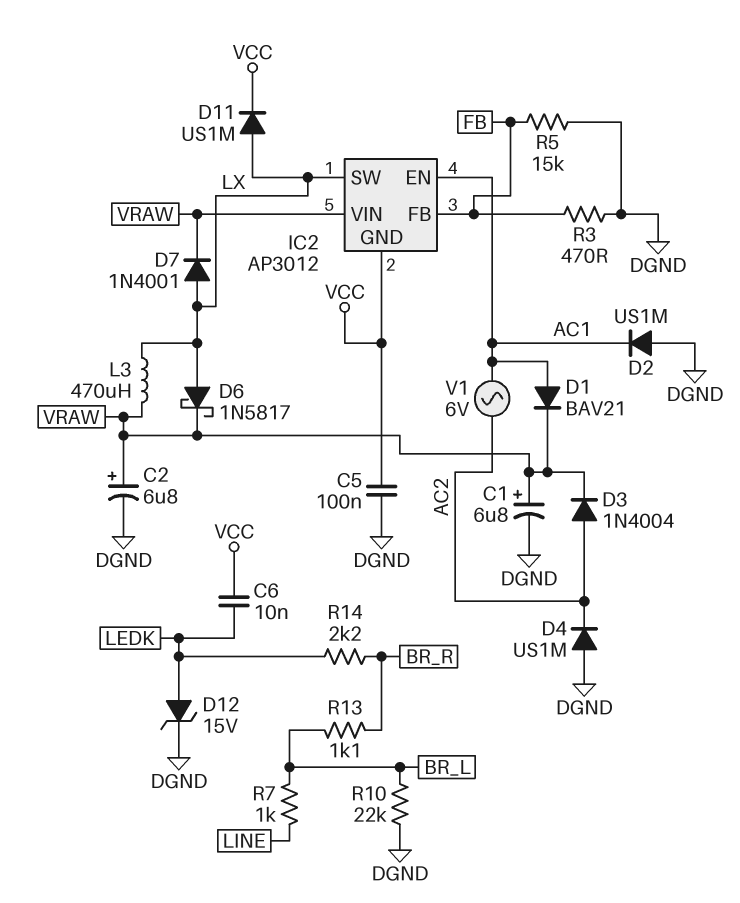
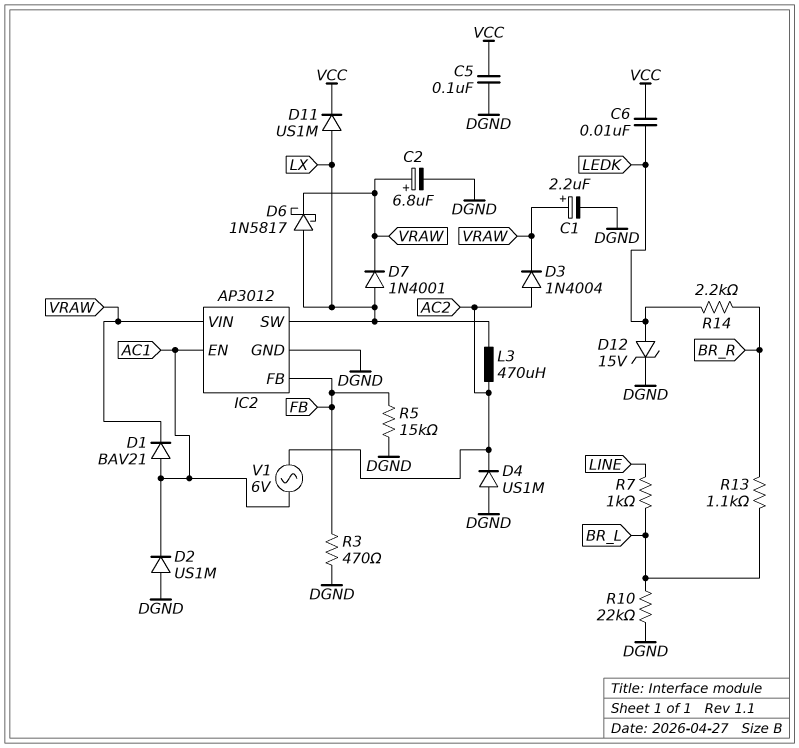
C1: 6.8uF (plus VRAW, minus DGND) -> 2.2uF (plus VRAW, minus DGND)
IC2 pin GND: VCC -> DGND
L3: 470uH (LX, VRAW) -> 470uH (AC2, LX)

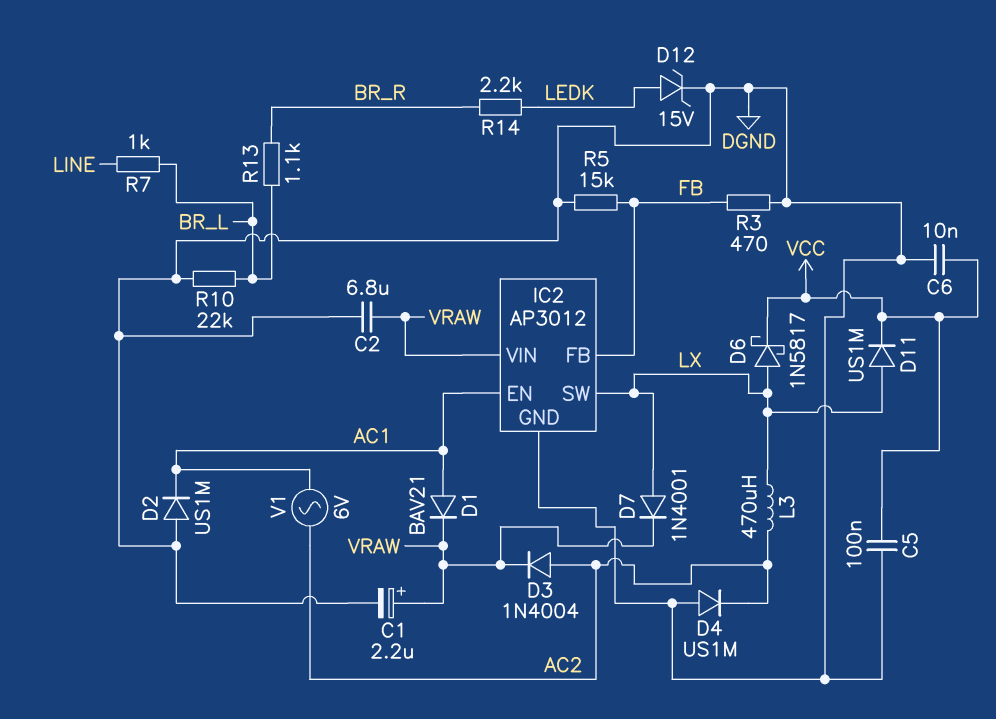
C2: 6.8uF (plus VRAW, minus DGND) -> 6.8uF (DGND, VRAW)
C6: 10nF (LEDK, VCC) -> 10nF (DGND, VCC)
D6: schottky 1N5817 (A LX, K VRAW) -> schottky 1N5817 (A LX, K VCC)

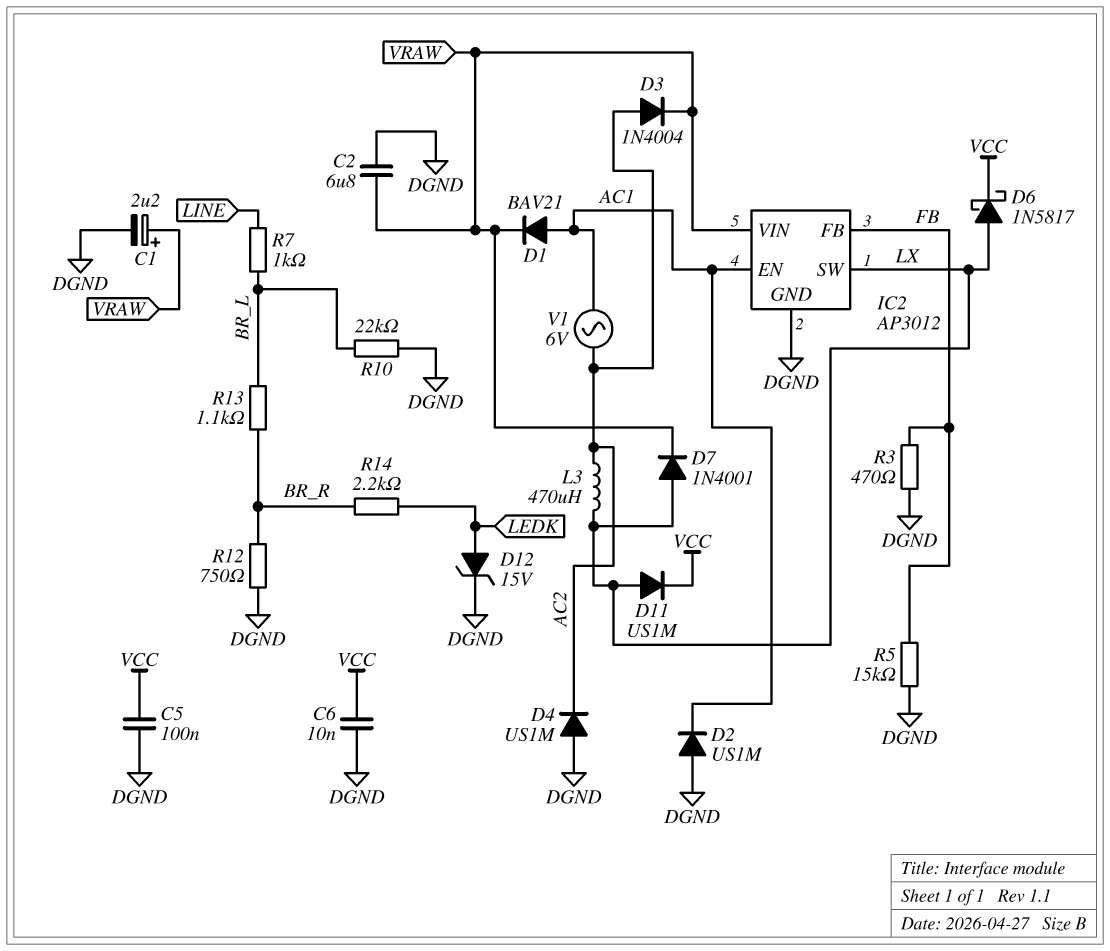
R12: none -> 750 (BR_R, DGND)

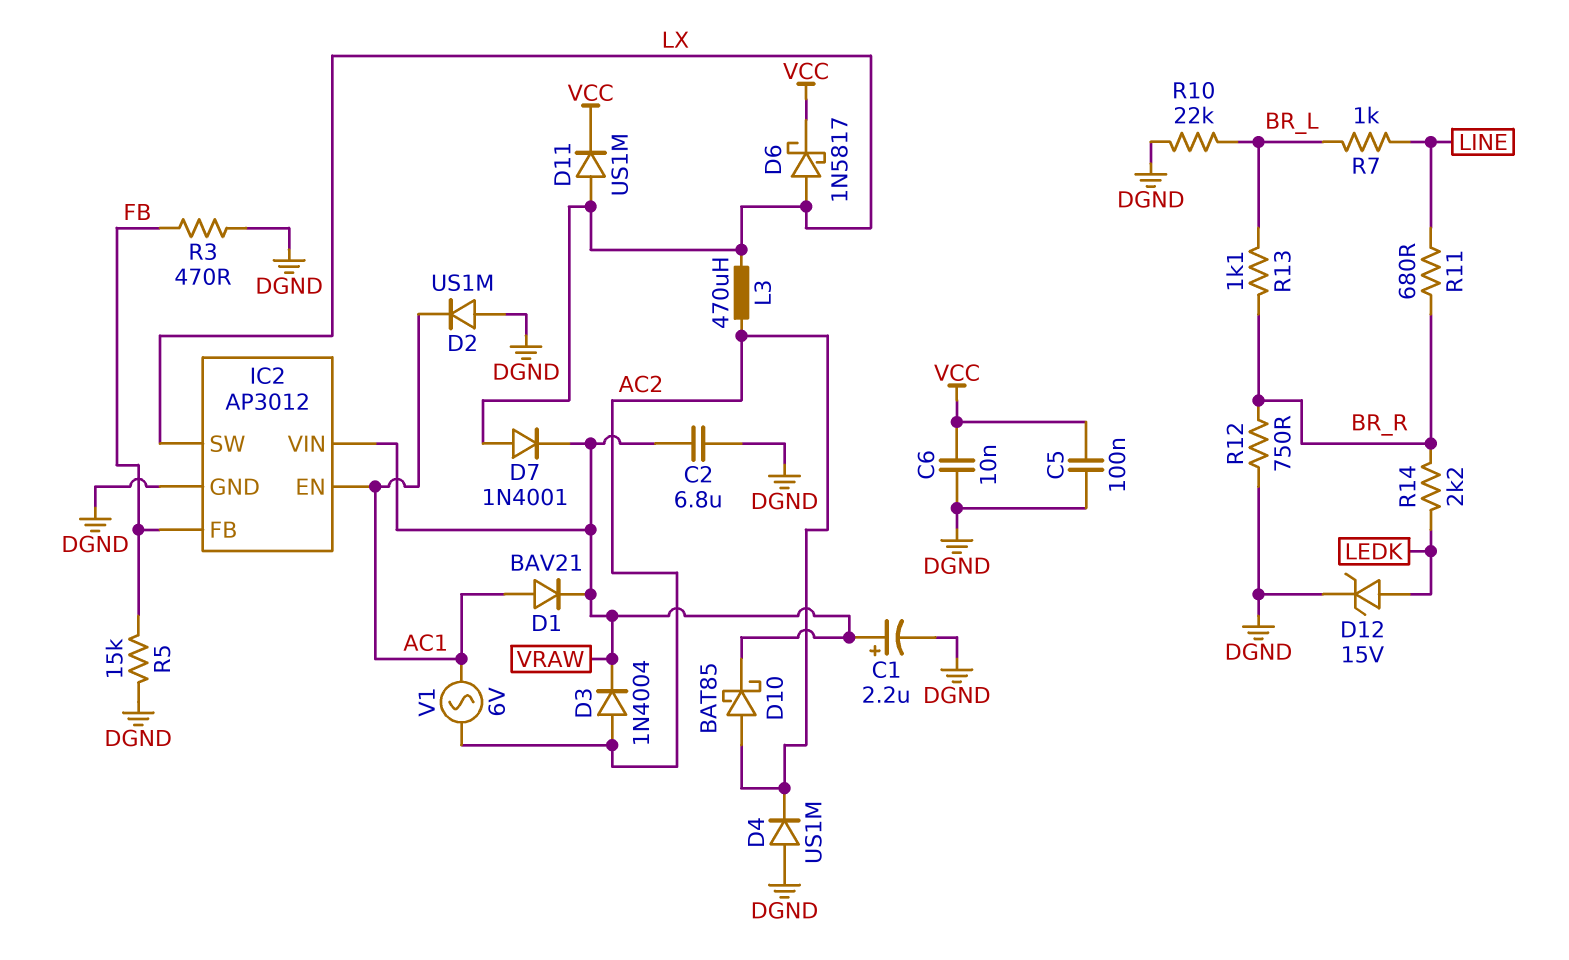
D10: none -> schottky BAT85 (A AC2, K VRAW)
R11: none -> 680 (BR_R, LINE)

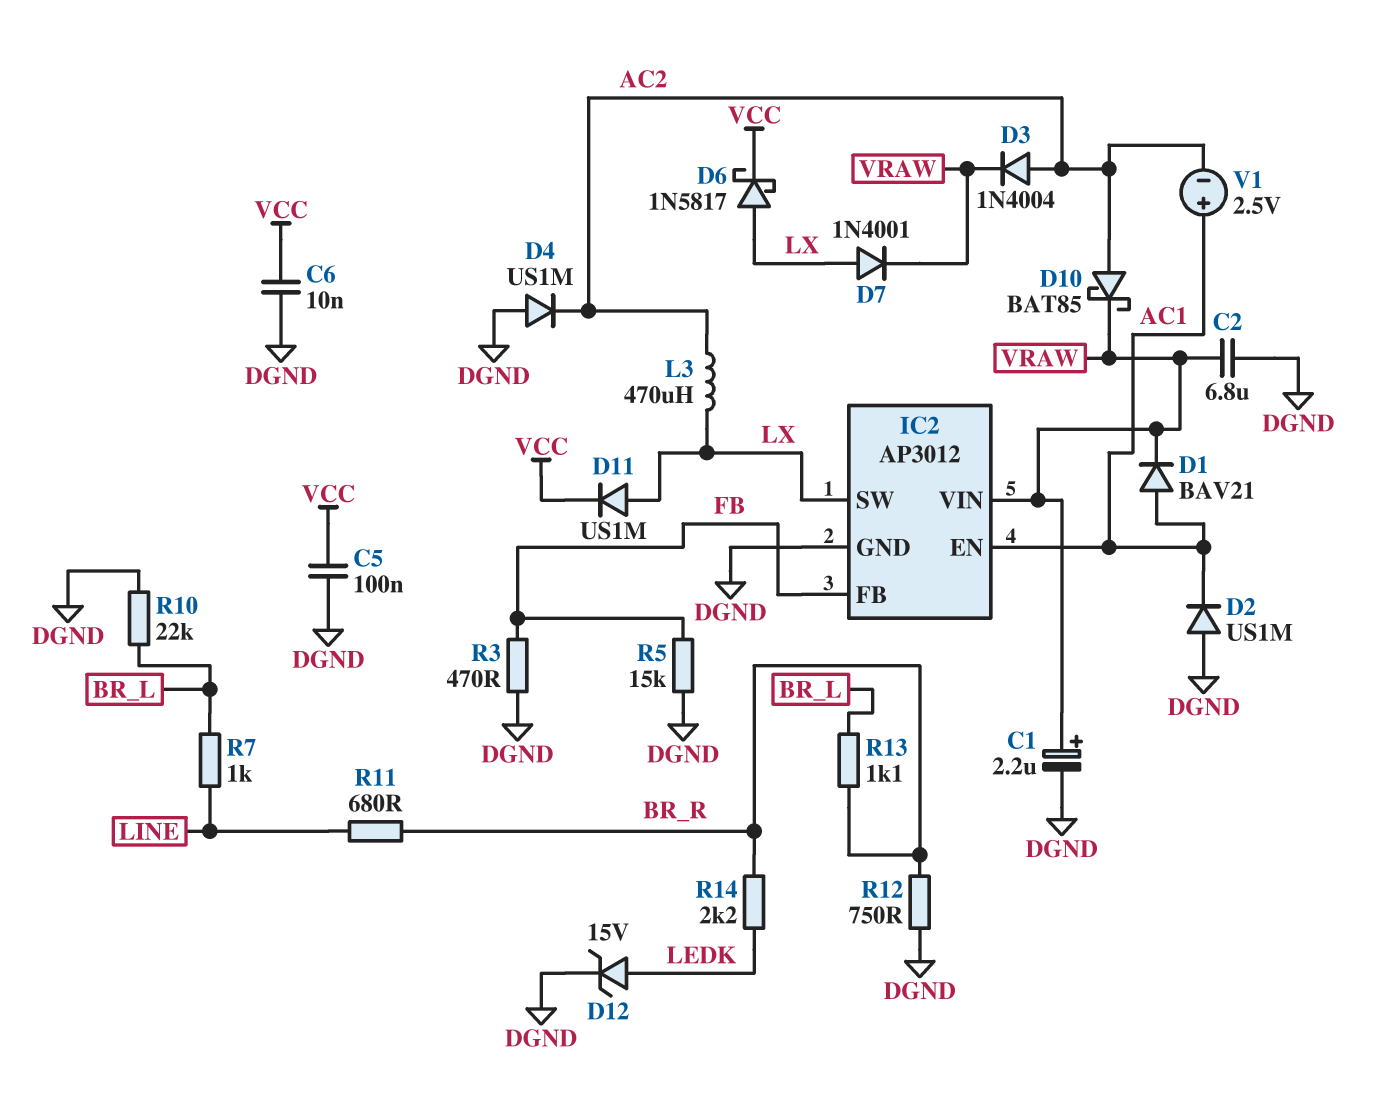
V1: AC 6V (AC1, AC2) -> 2.5V (plus AC1, minus AC2)

